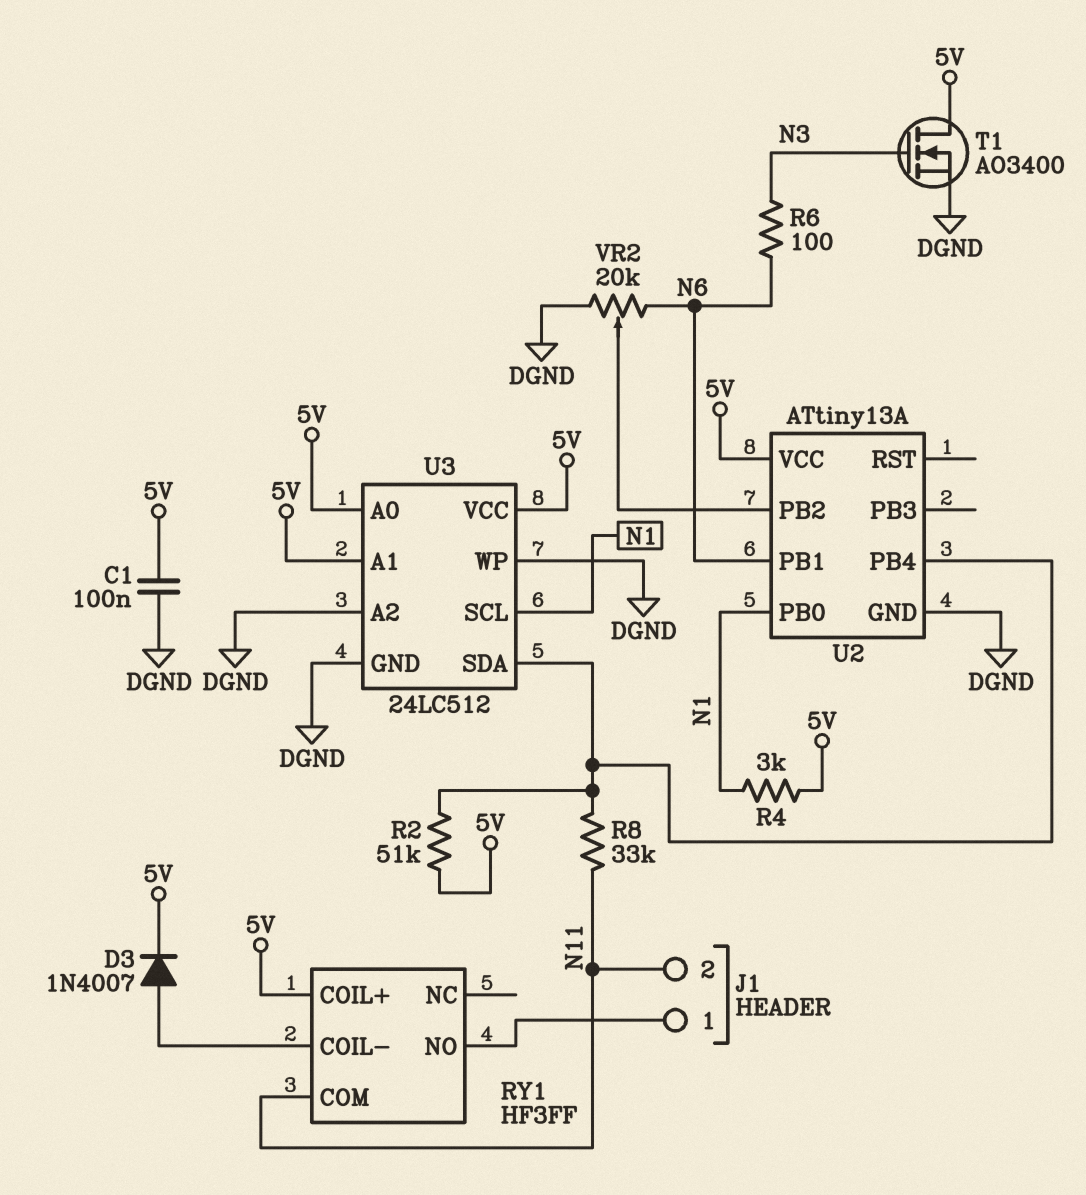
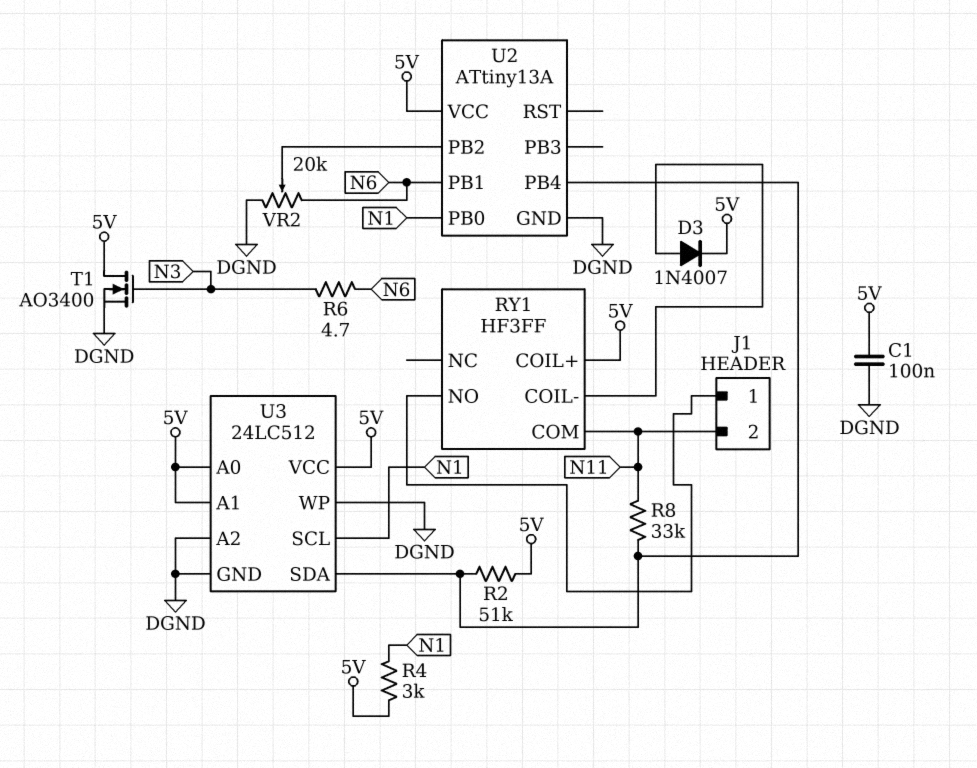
R6: 100 (N3, N6) -> 4.7 (N3, N6)

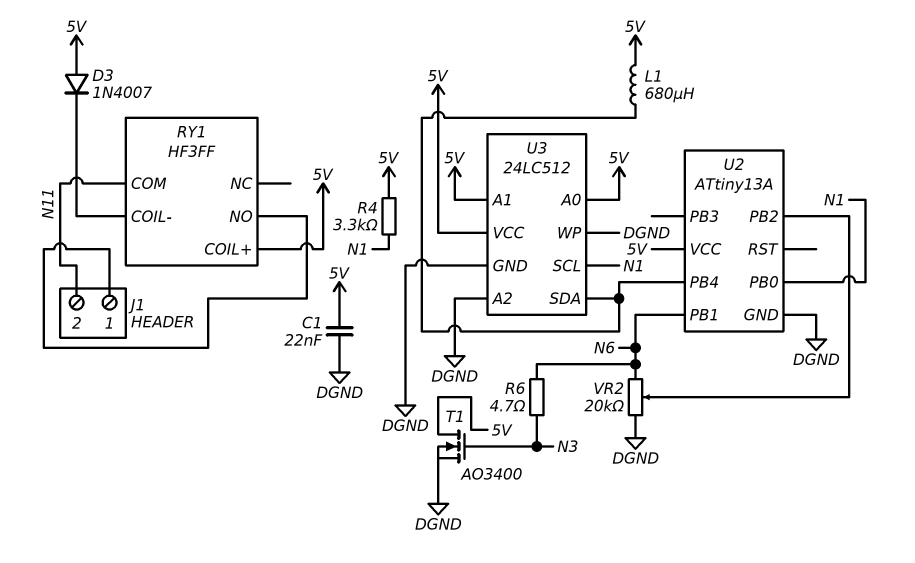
C1: 100nF (5V, DGND) -> 22nF (5V, DGND)
D3: diode 1N4007 (A RY1/COIL-, K 5V) -> diode 1N4007 (A 5V, K RY1/COIL-)
L1: none -> 680uH (5V, U2/PB4)
R2: 51k (5V, U2/PB4) -> none
R4: 3k (5V, N1) -> 3.3k (5V, N1)
R8: 33k (N11, U2/PB4) -> none

